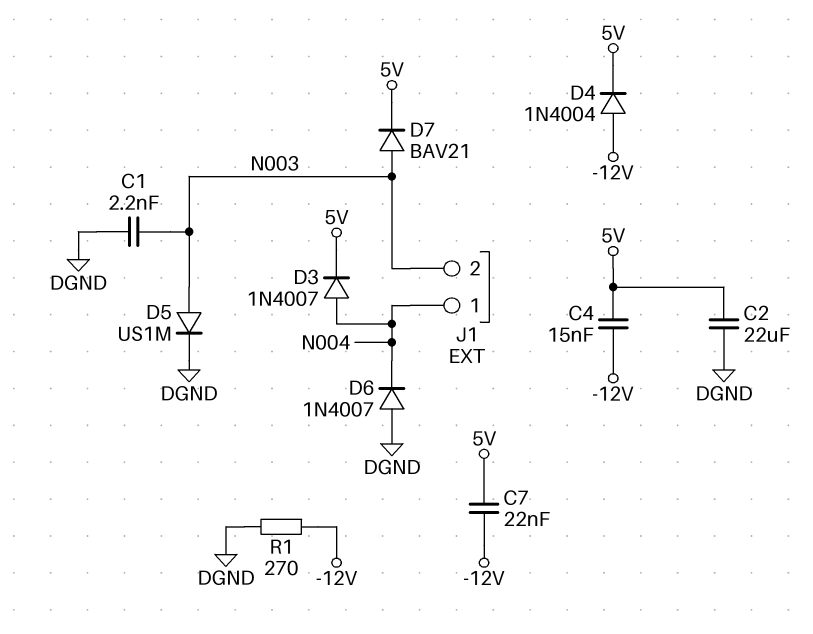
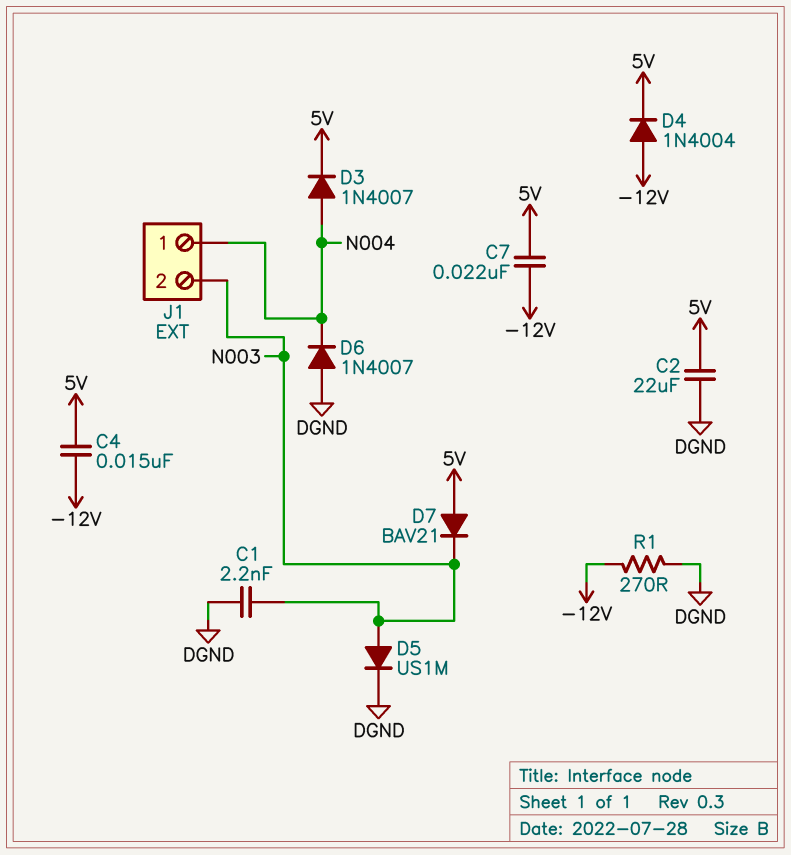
D7: diode BAV21 (A N003, K 5V) -> diode BAV21 (A 5V, K N003)

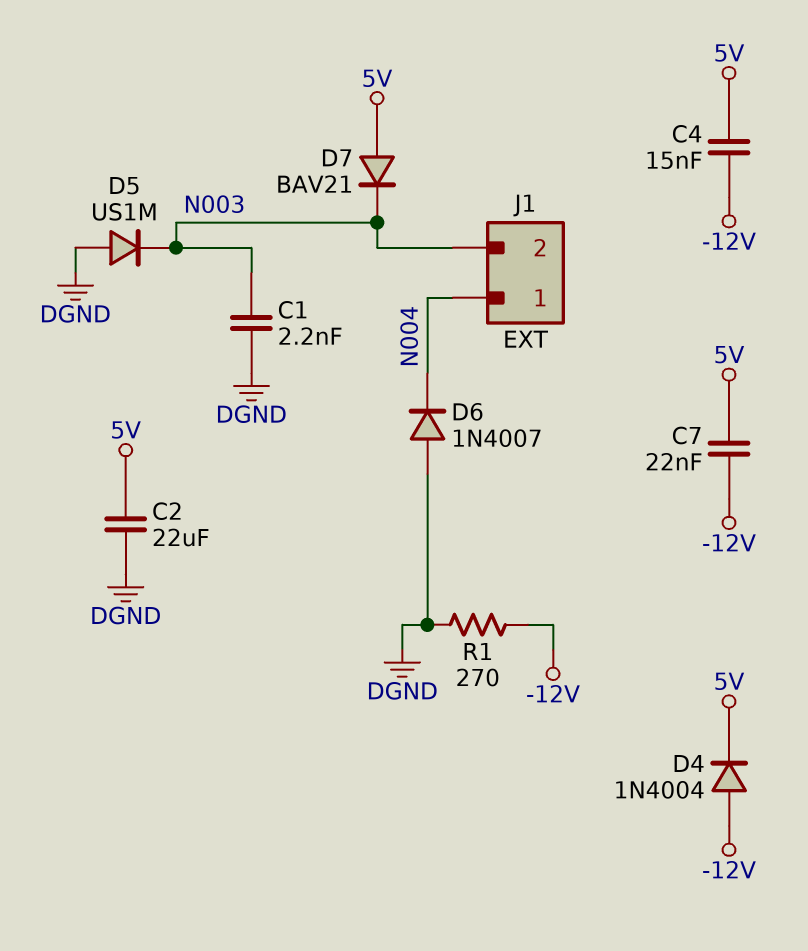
D3: diode 1N4007 (A N004, K 5V) -> none
D5: diode US1M (A N003, K DGND) -> diode US1M (A DGND, K N003)

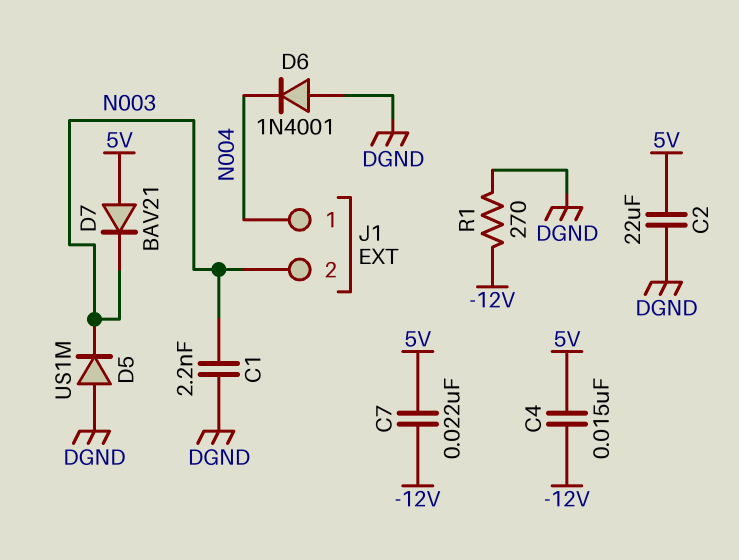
D4: diode 1N4004 (A -12V, K 5V) -> none
D6: diode 1N4007 (A DGND, K N004) -> diode 1N4001 (A DGND, K N004)

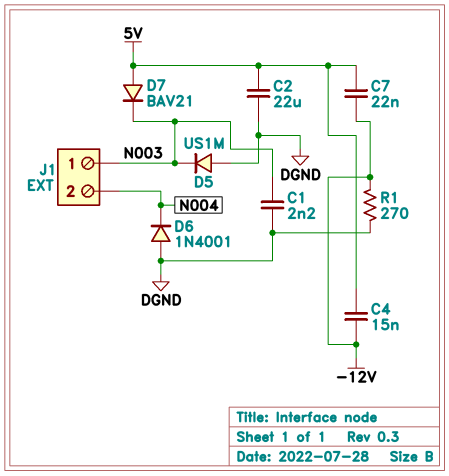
J1 pin 1: N004 -> N003
J1 pin 2: N003 -> N004

